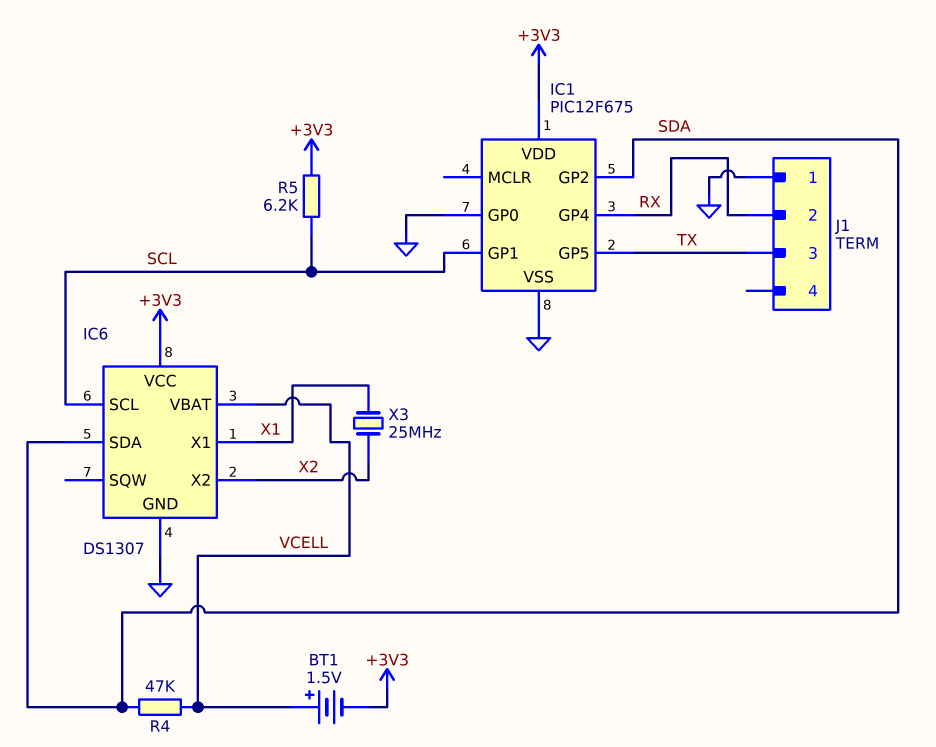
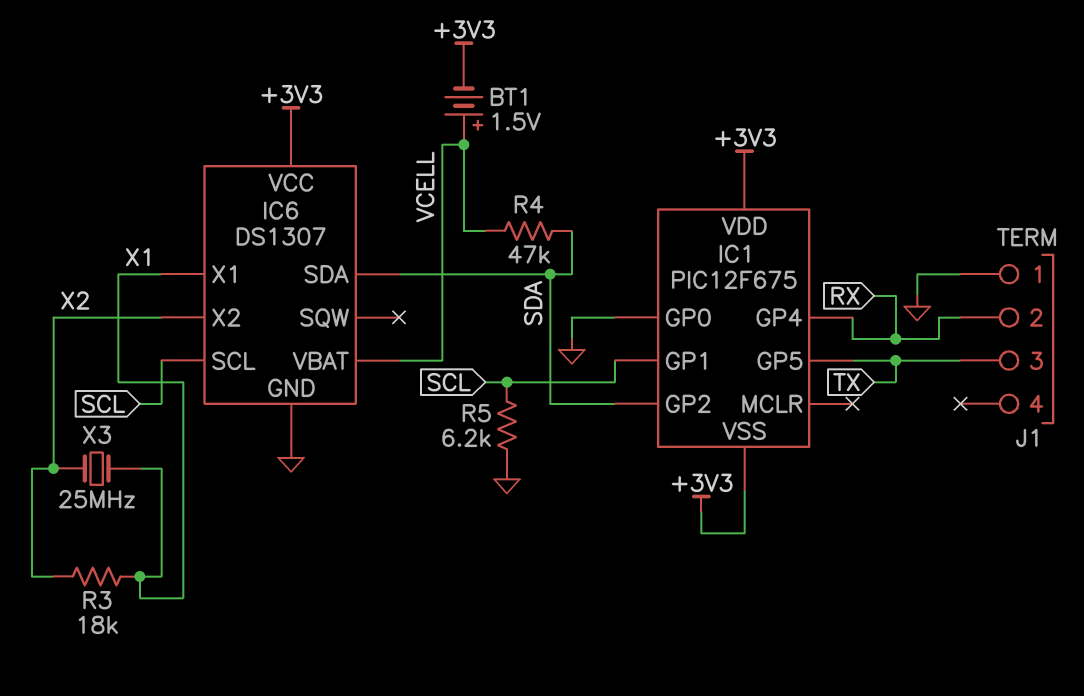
IC1 pin VSS: GND -> +3V3
R3: none -> 18k (X1, X2)
R5: 6.2k (+3V3, SCL) -> 6.2k (GND, SCL)

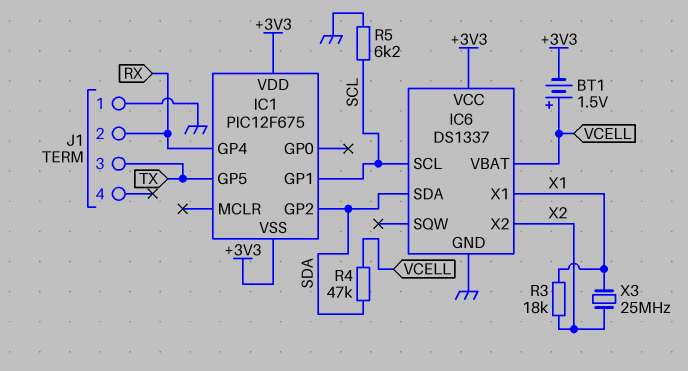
IC1 pin GP0: GND -> none
IC6: DS1307 -> DS1337

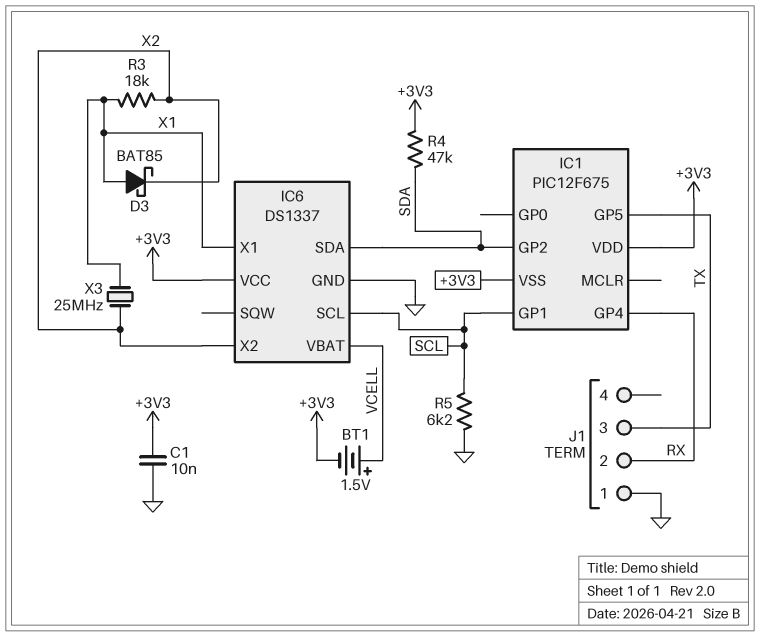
C1: none -> 10nF (+3V3, GND)
D3: none -> schottky BAT85 (A X1, K X2)
R4: 47k (SDA, VCELL) -> 47k (+3V3, SDA)

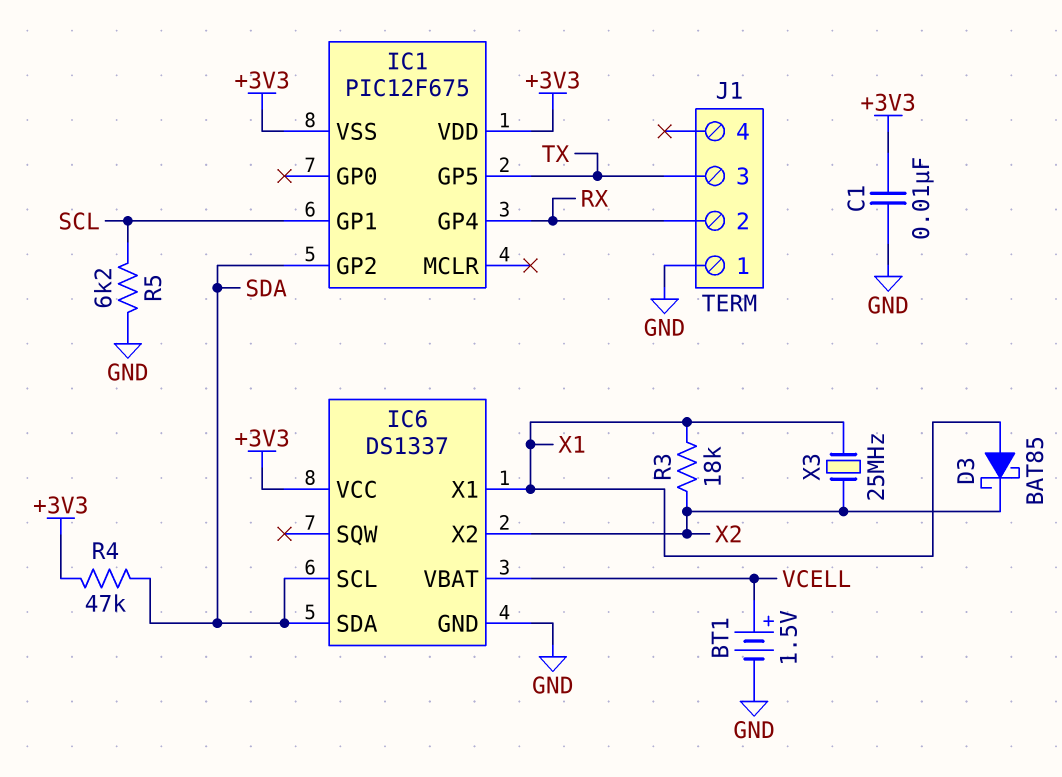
BT1: 1.5V (plus VCELL, minus +3V3) -> 1.5V (plus VCELL, minus GND)
IC6 pin SCL: SCL -> SDA

